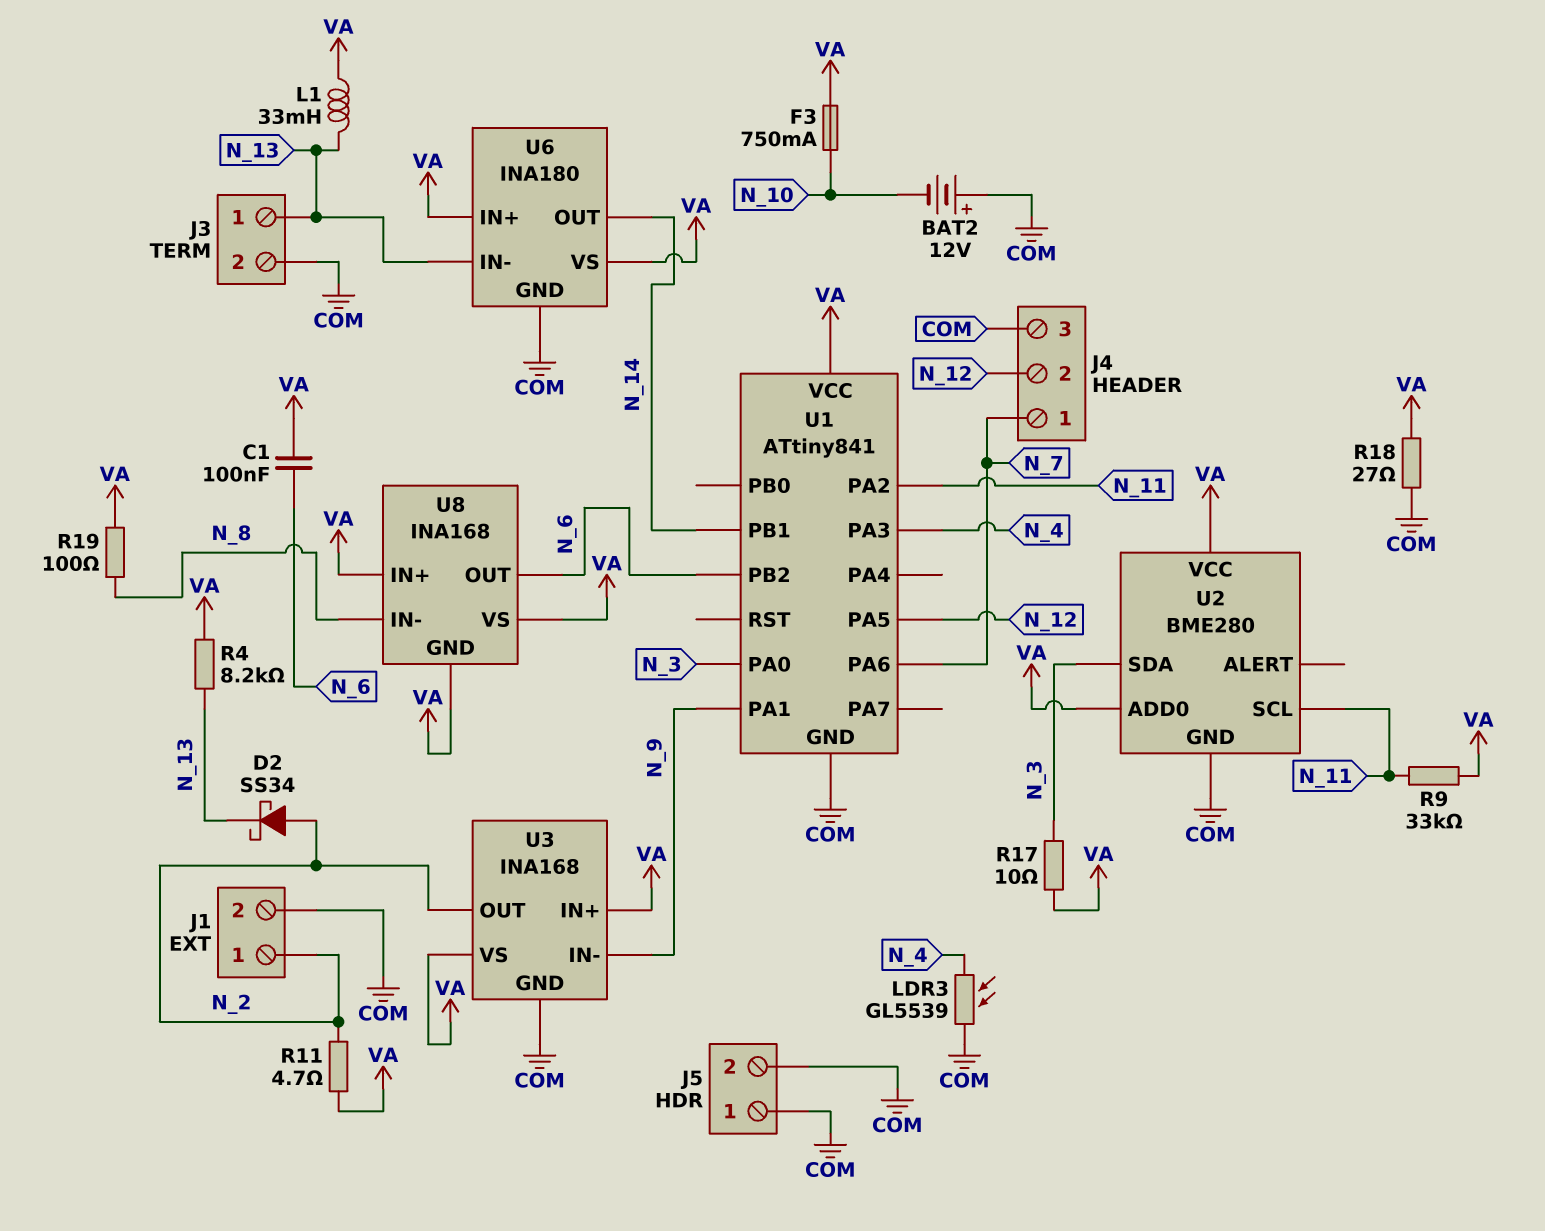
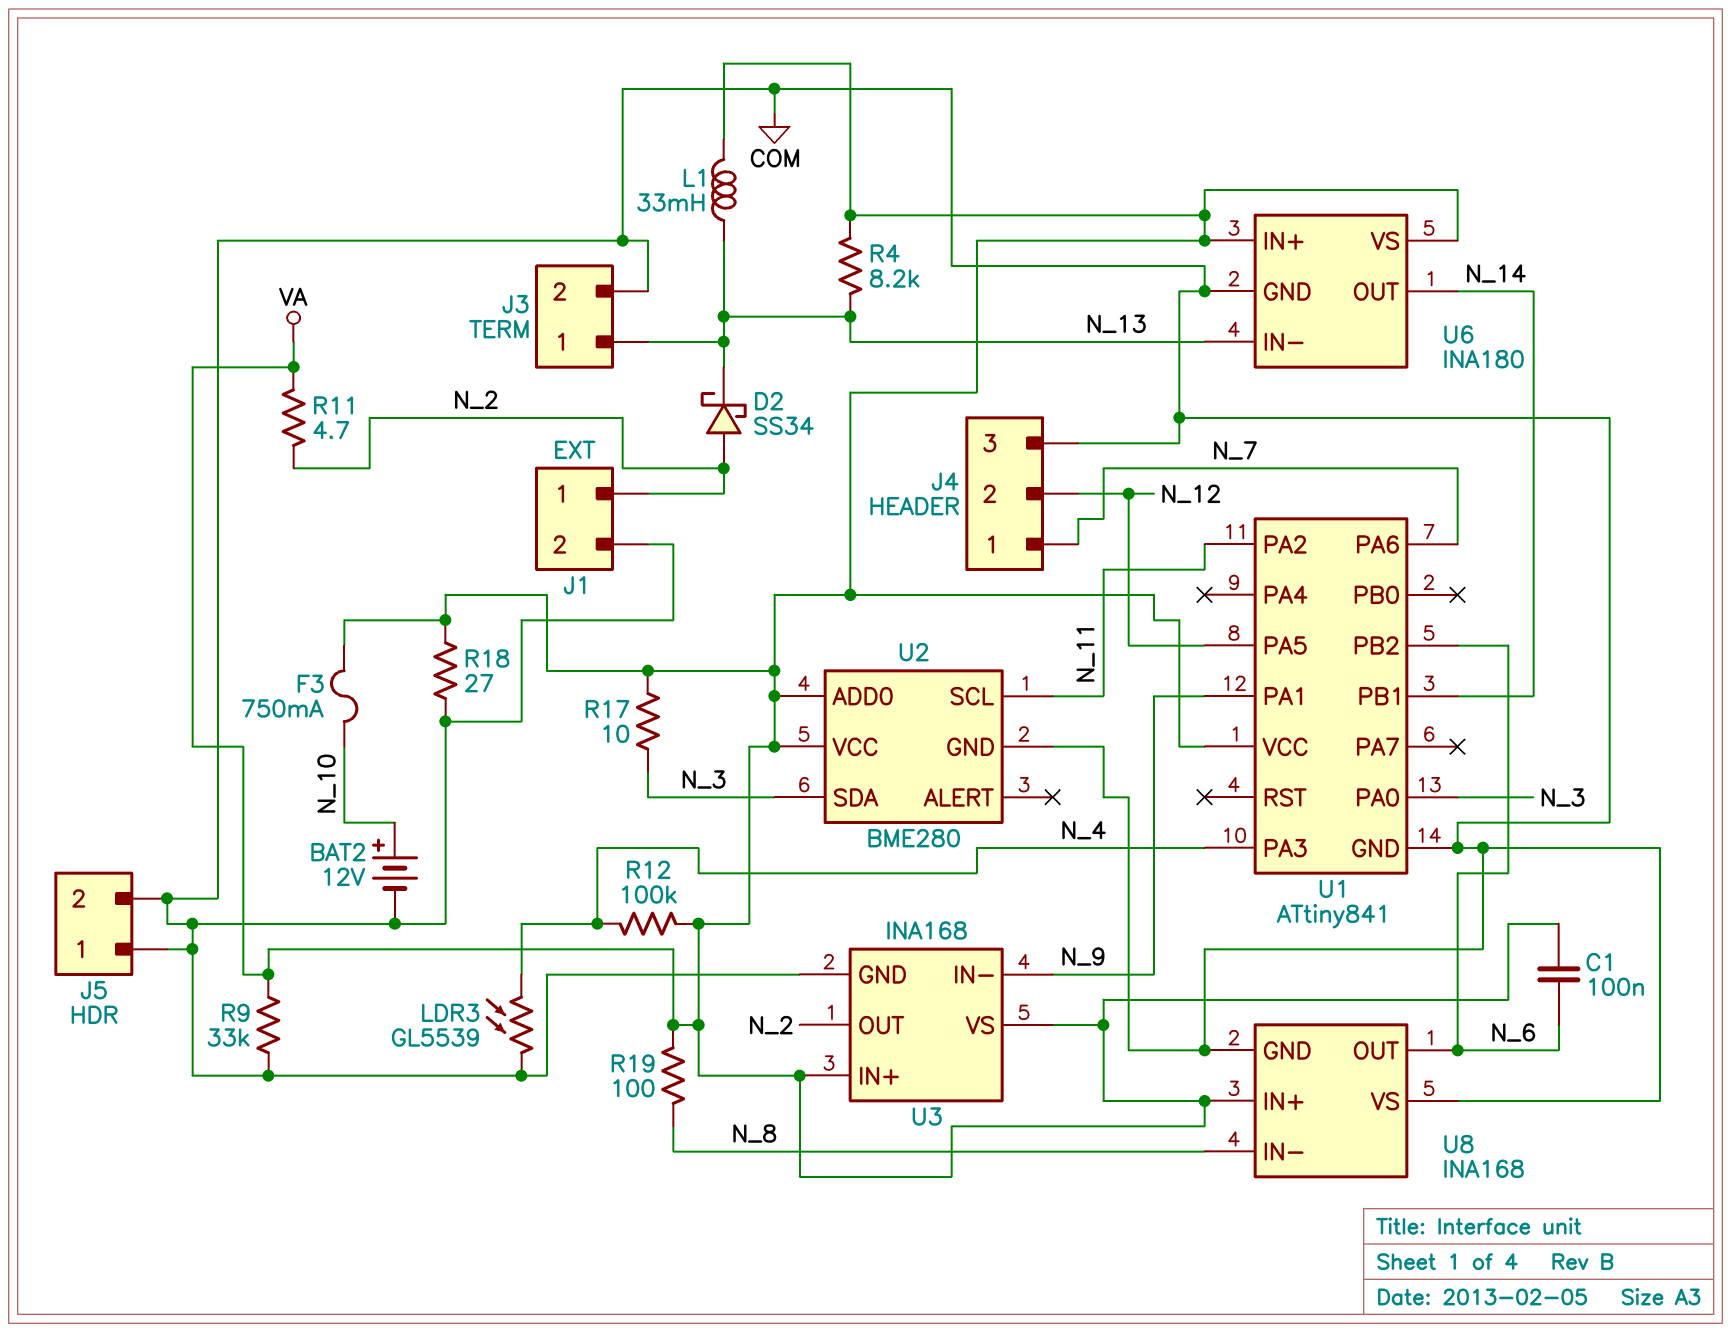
BAT2: 12V (plus COM, minus N_10) -> 12V (plus N_10, minus COM)
R9: 33k (N_11, VA) -> 33k (COM, VA)
R12: none -> 100k (N_4, VA)
U8 pin GND: VA -> COM
U8 pin VS: VA -> COM

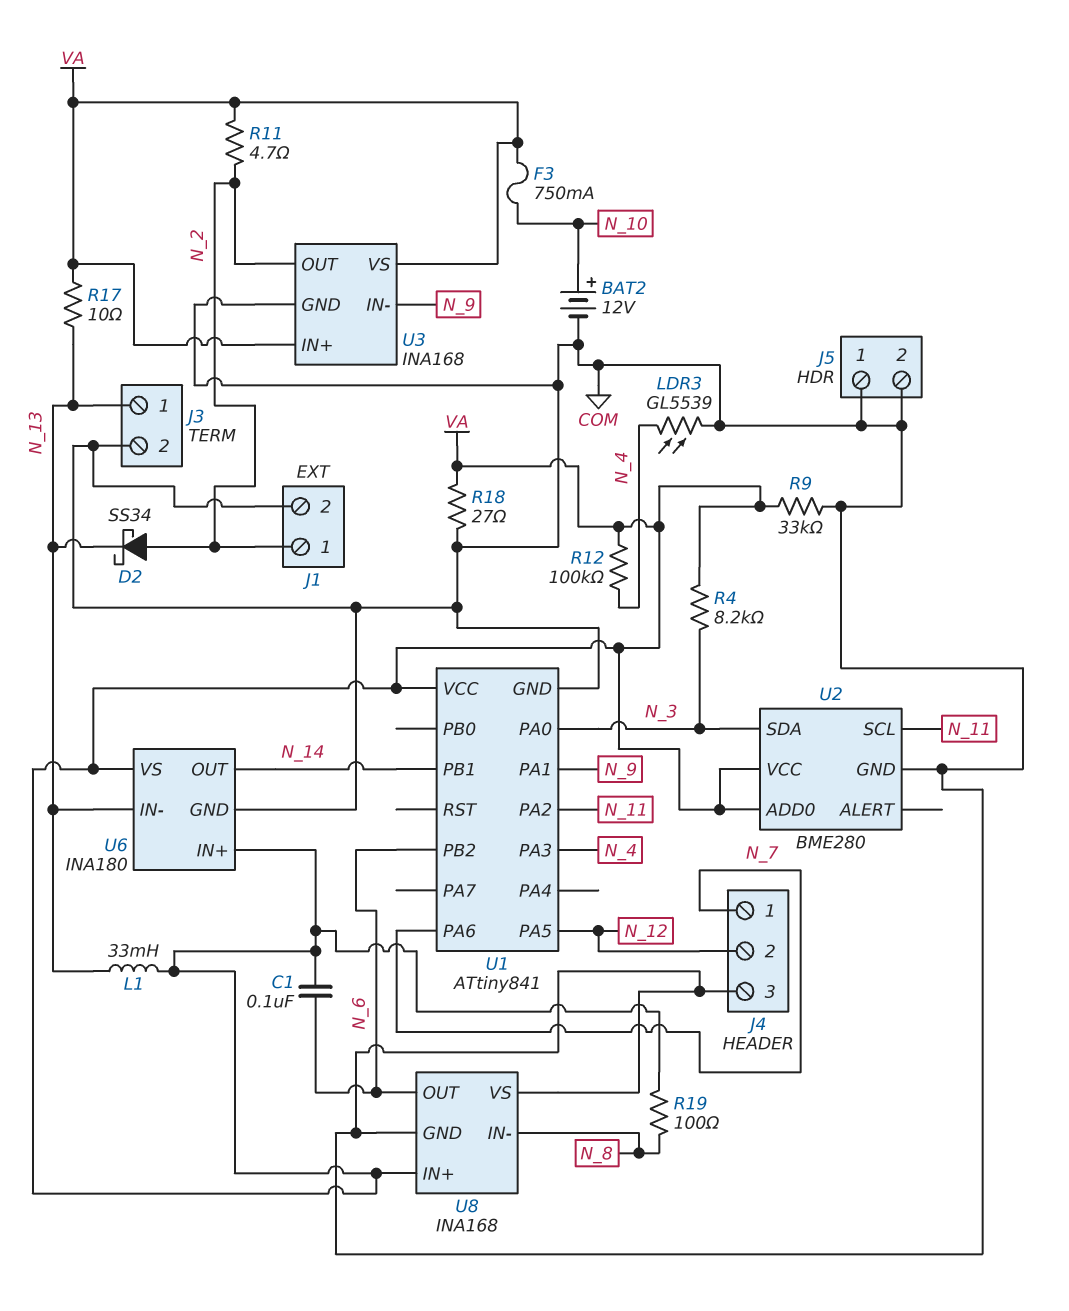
R4: 8.2k (N_13, VA) -> 8.2k (N_3, VA)
R17: 10 (N_3, VA) -> 10 (N_13, VA)

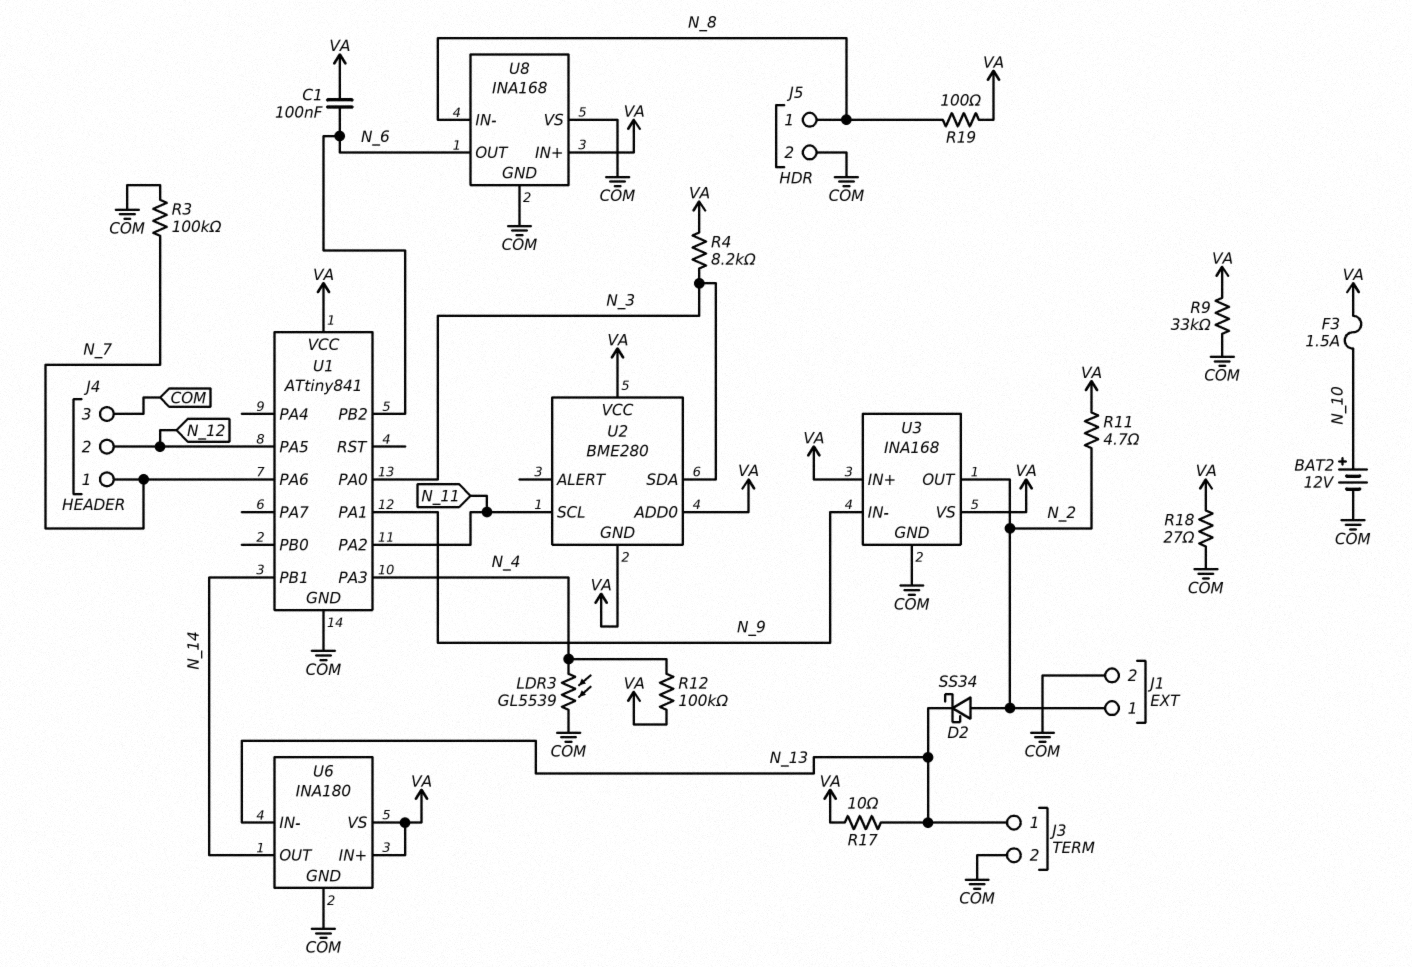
F3: 750mA (N_10, VA) -> 1.5A (N_10, VA)
J5 pin 1: COM -> N_8
L1: 33mH (N_13, VA) -> none
R3: none -> 100k (COM, N_7)
U2 pin GND: COM -> VA

